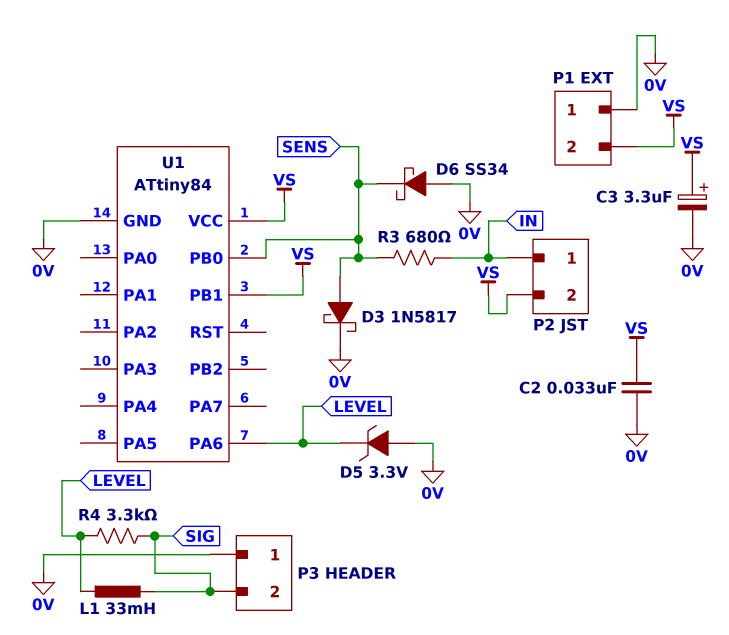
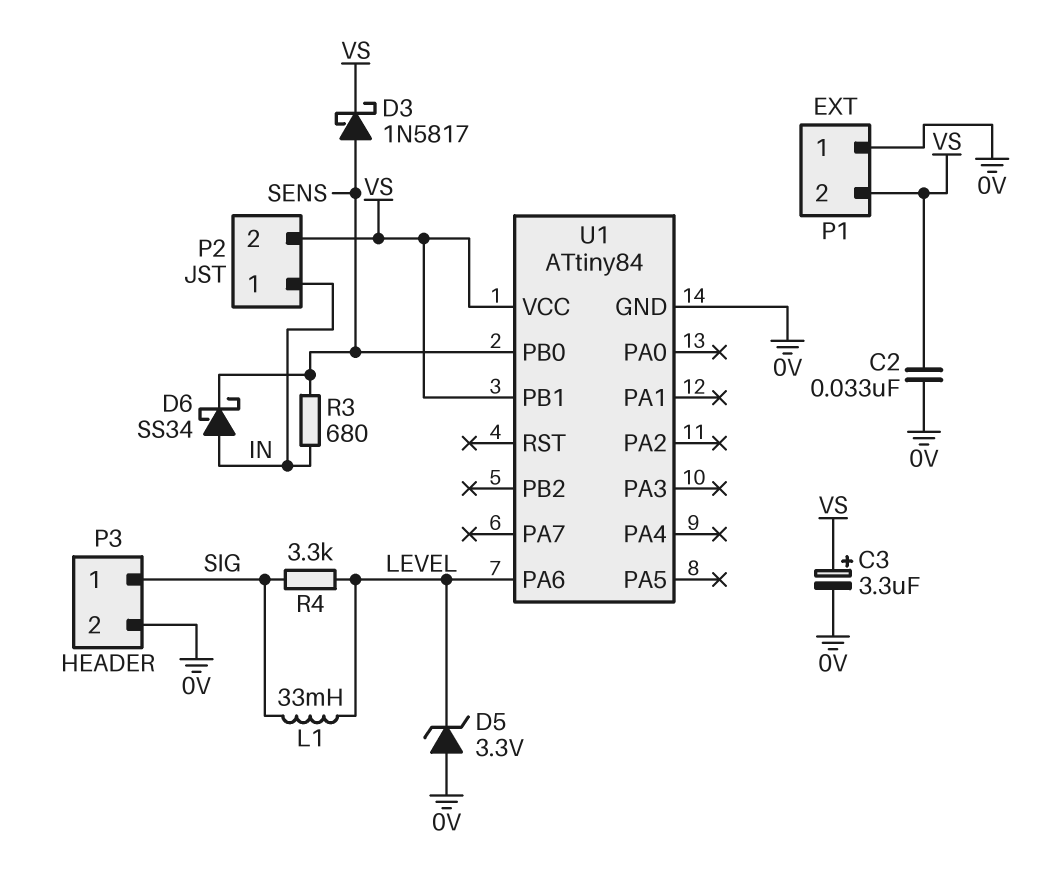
D3: schottky 1N5817 (A SENS, K 0V) -> schottky 1N5817 (A SENS, K VS)
D6: schottky SS34 (A 0V, K SENS) -> schottky SS34 (A IN, K SENS)
P3 pin 1: 0V -> SIG
P3 pin 2: SIG -> 0V

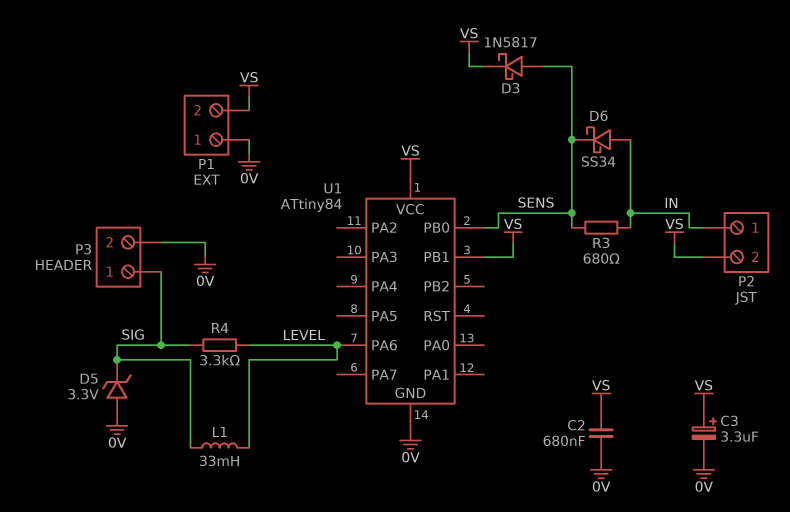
C2: 33nF (0V, VS) -> 680nF (0V, VS)
D5: zener 3.3V (A 0V, K LEVEL) -> zener 3.3V (A 0V, K SIG)

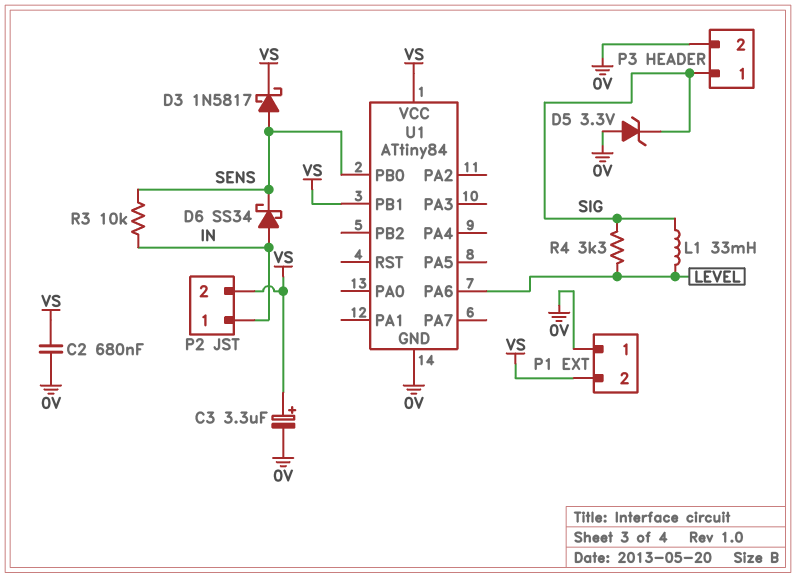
R3: 680 (IN, SENS) -> 10k (IN, SENS)

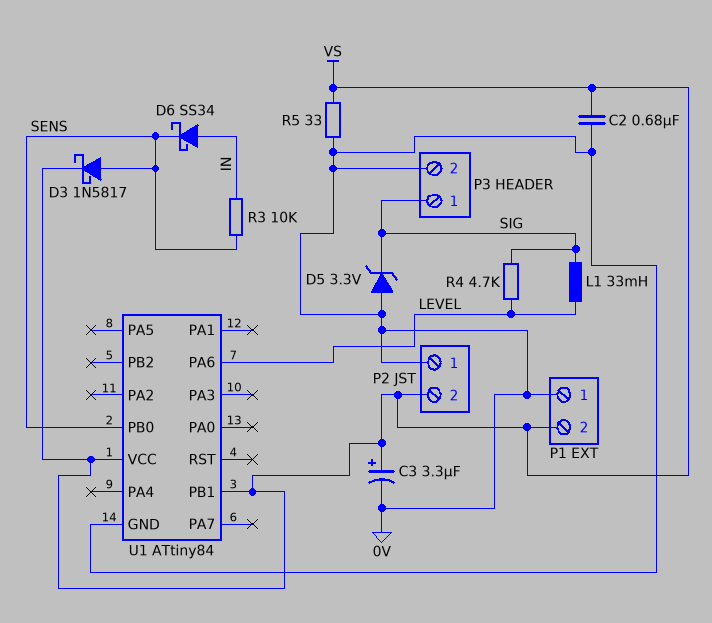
P2 pin 1: IN -> 0V
R4: 3.3k (LEVEL, SIG) -> 4.7k (LEVEL, SIG)
R5: none -> 33 (0V, VS)

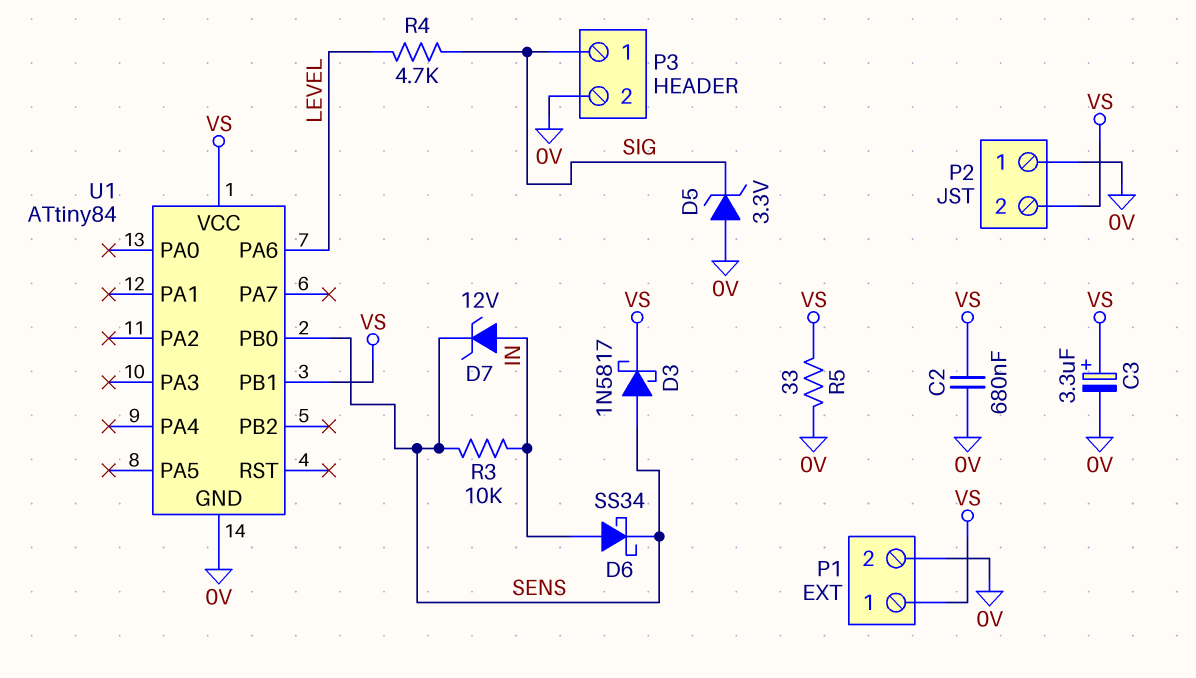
D7: none -> zener 12V (A IN, K SENS)
L1: 33mH (LEVEL, SIG) -> none
P1 pin 1: 0V -> VS
P1 pin 2: VS -> 0V

